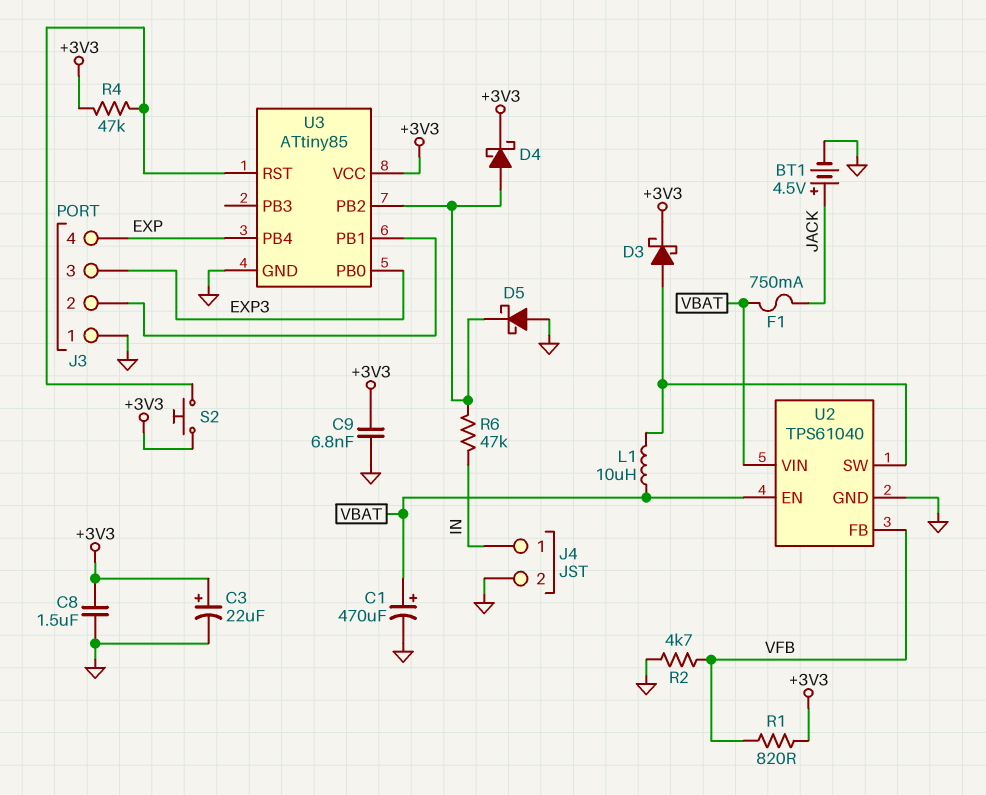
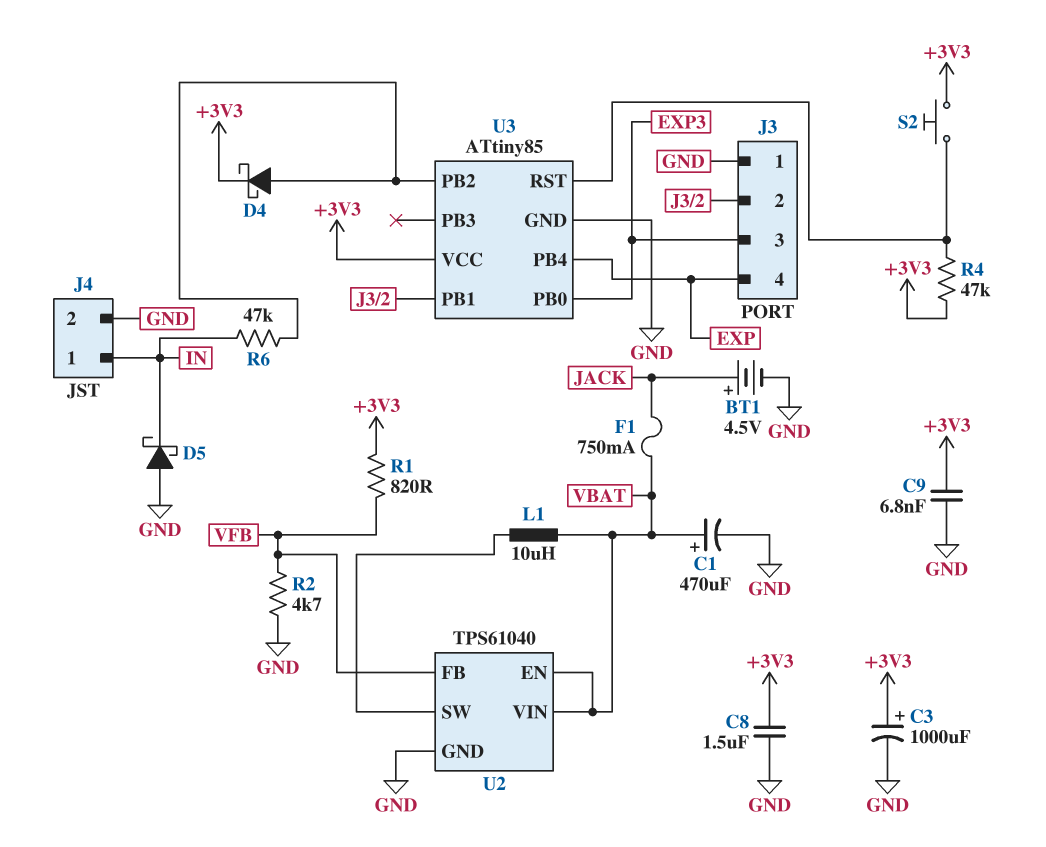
C3: 22uF (plus +3V3, minus GND) -> 1000uF (plus +3V3, minus GND)
D3: schottky (A U2/SW, K +3V3) -> none
D5: schottky (A GND, K U3/PB2) -> schottky (A GND, K IN)

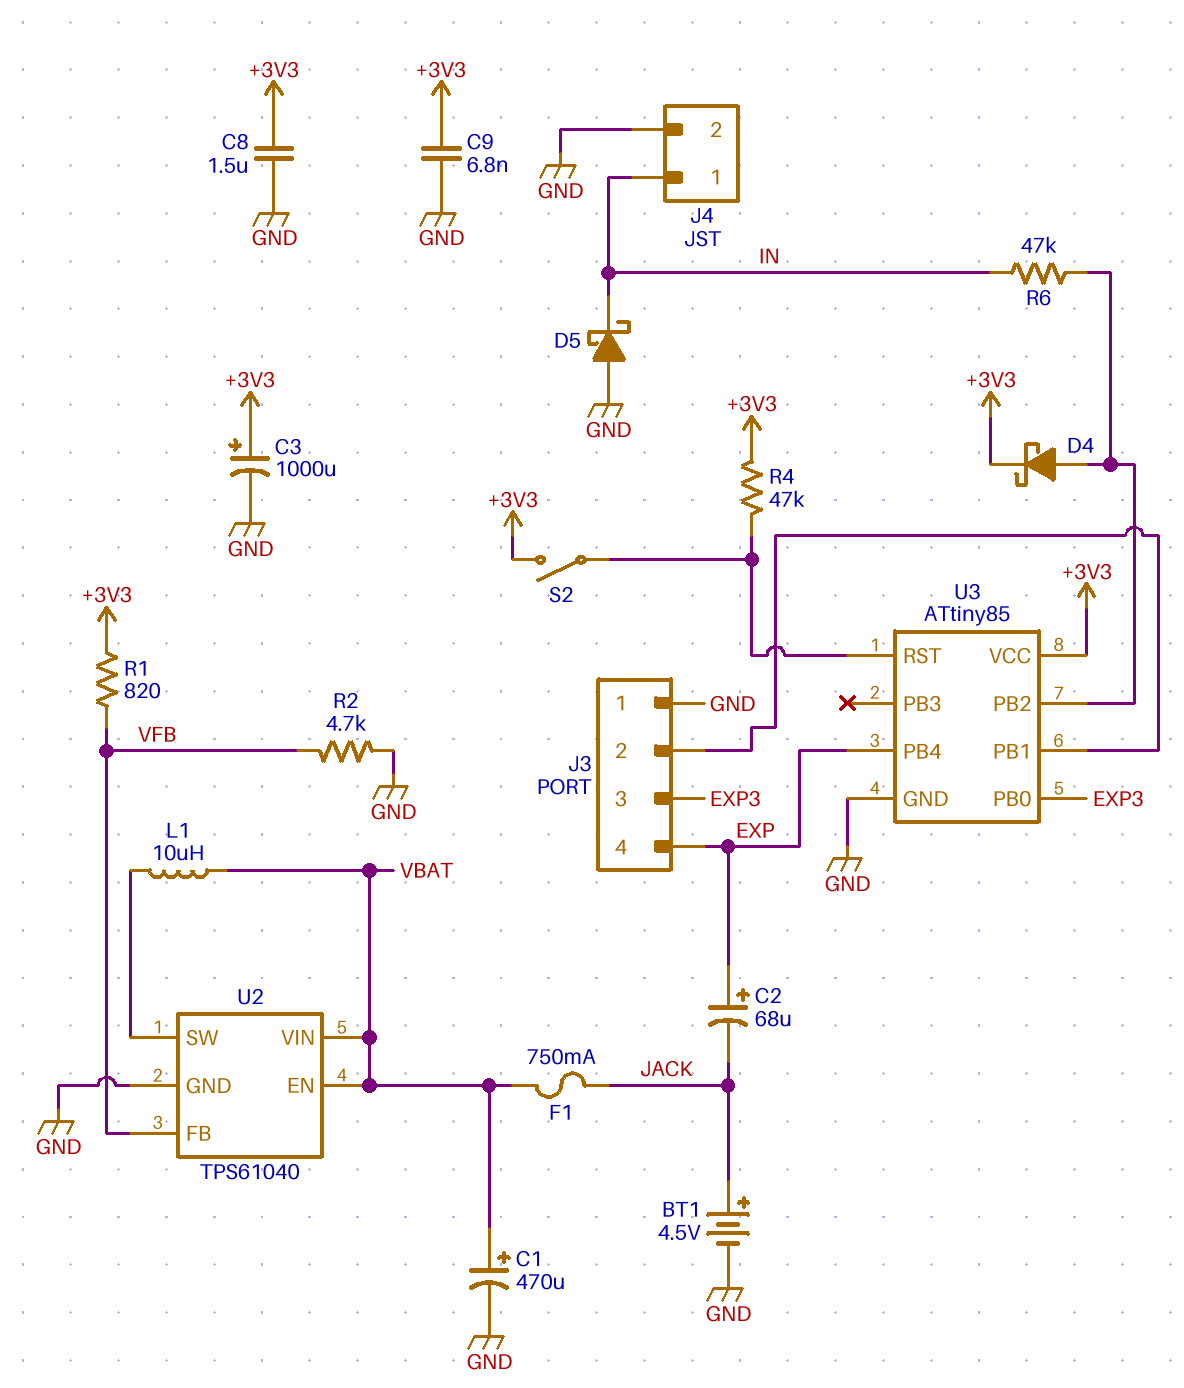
C2: none -> 68uF (plus EXP, minus JACK)
S2: button (+3V3, U3/RST) -> switch (+3V3, U3/RST)

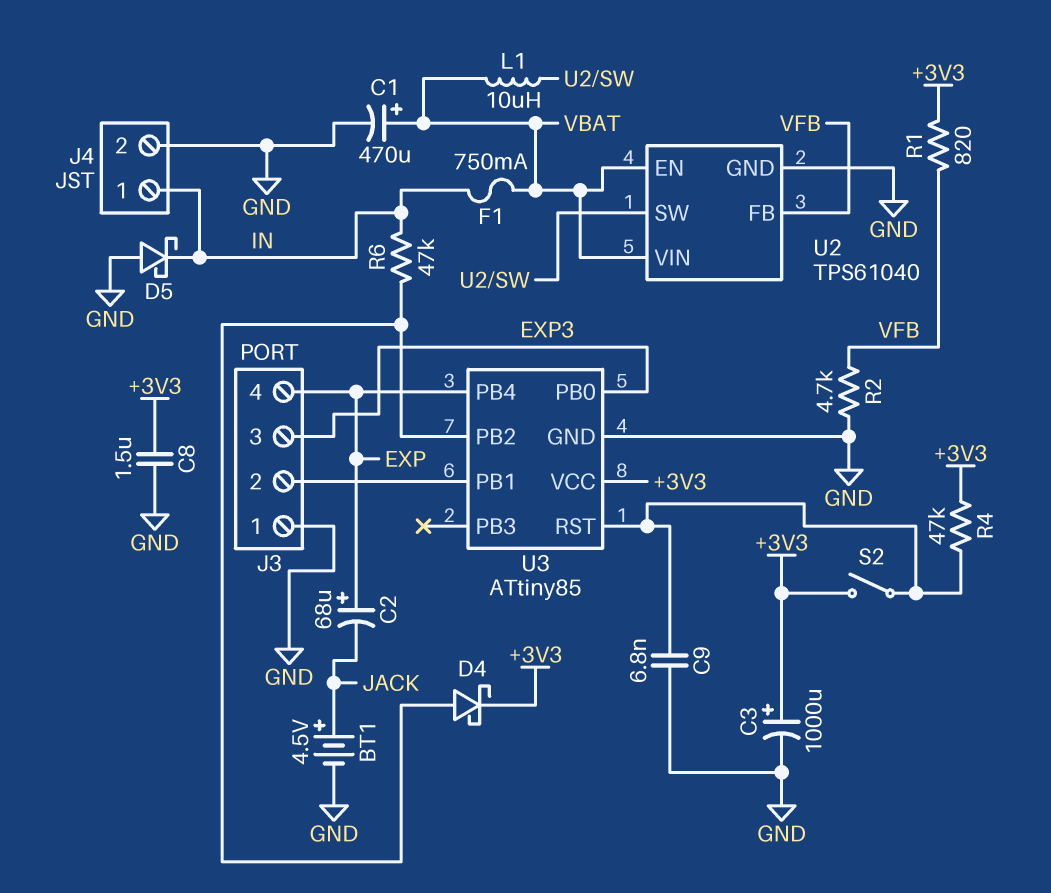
C9: 6.8nF (+3V3, GND) -> 6.8nF (GND, U3/RST)
F1: 750mA (JACK, VBAT) -> 750mA (IN, VBAT)

